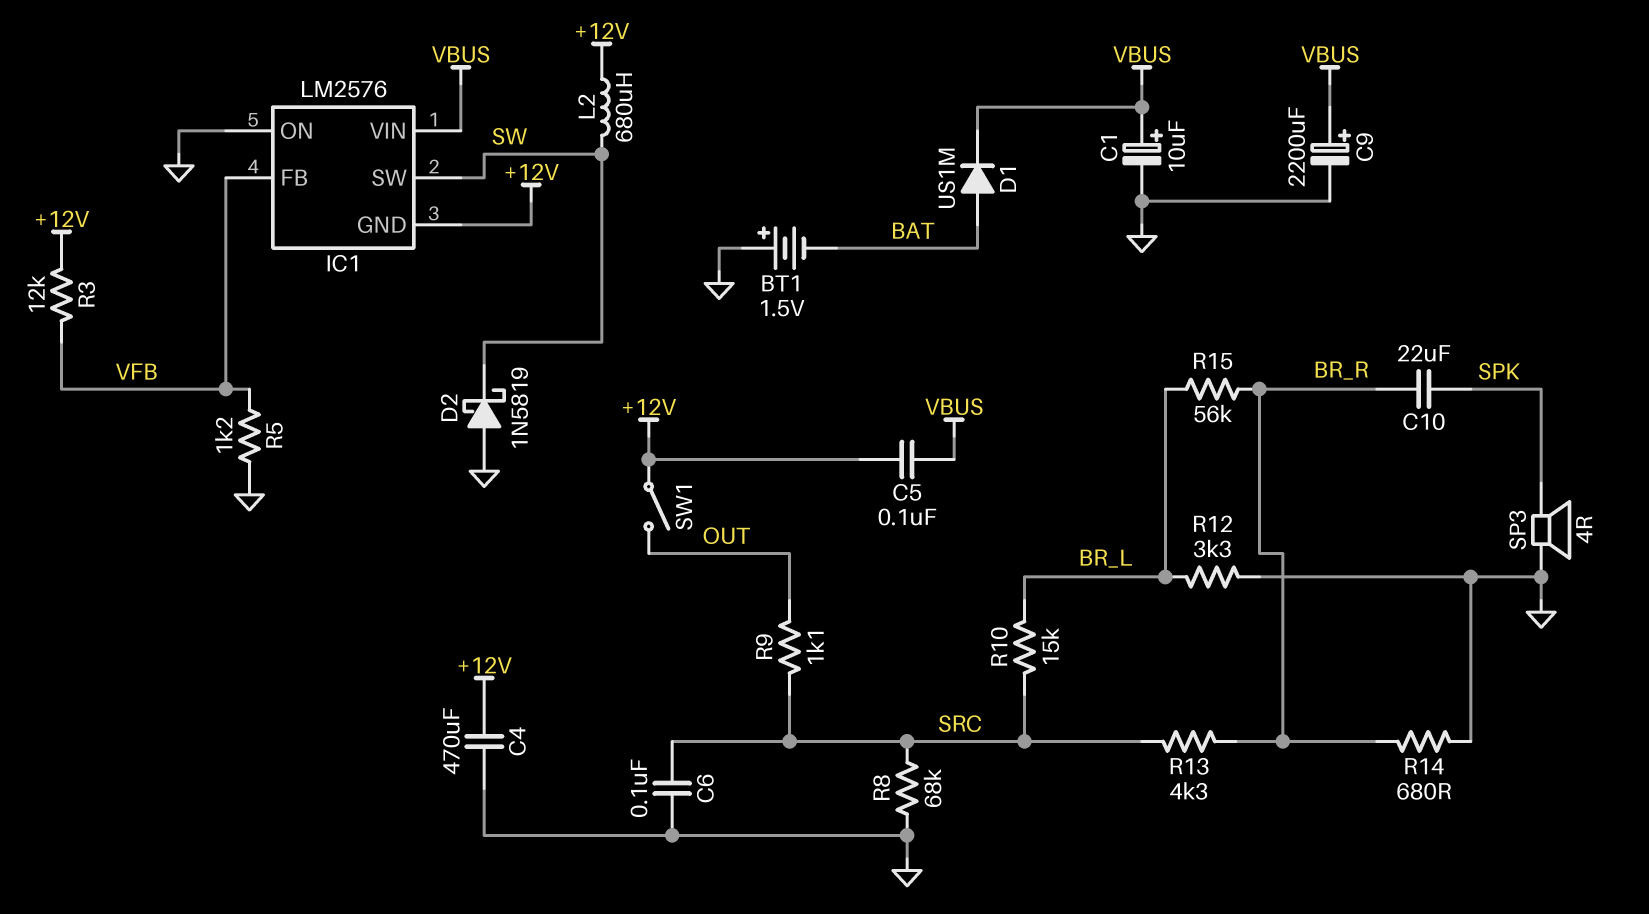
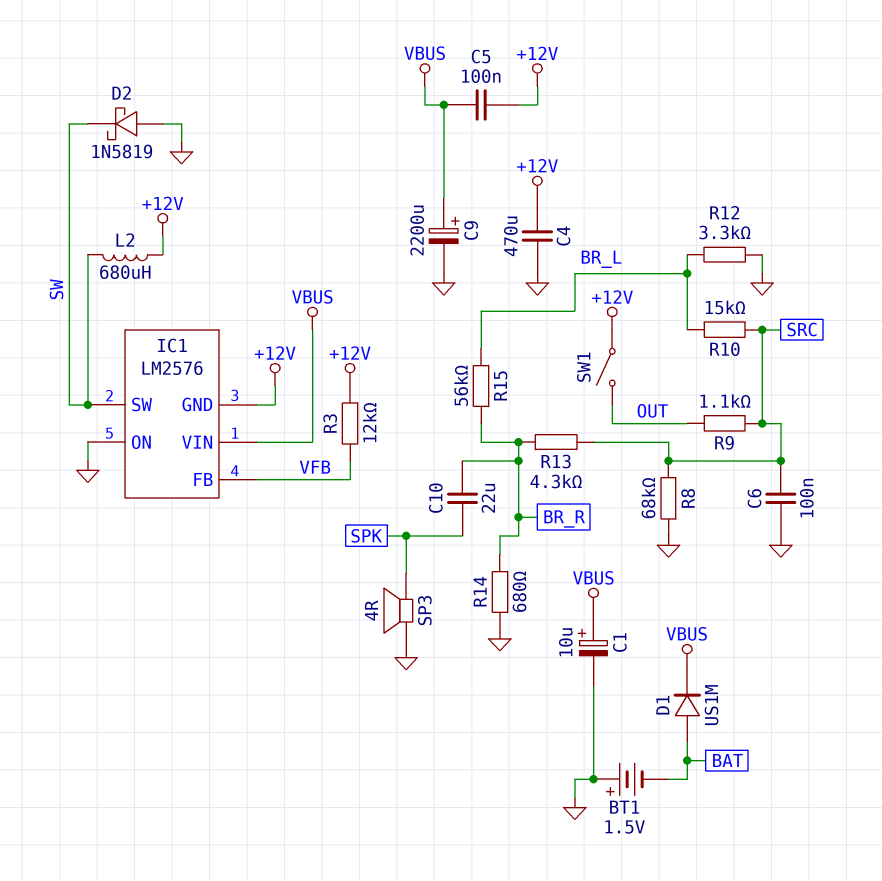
R5: 1.2k (GND, VFB) -> none

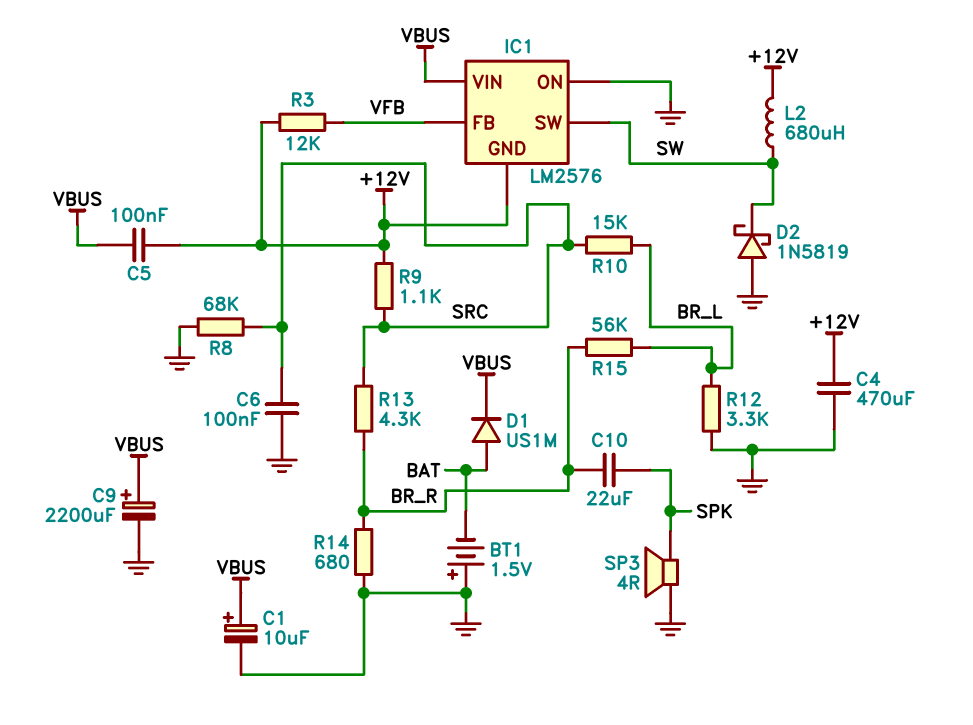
R9: 1.1k (OUT, SRC) -> 1.1k (+12V, SRC)
SW1: switch (+12V, OUT) -> none

